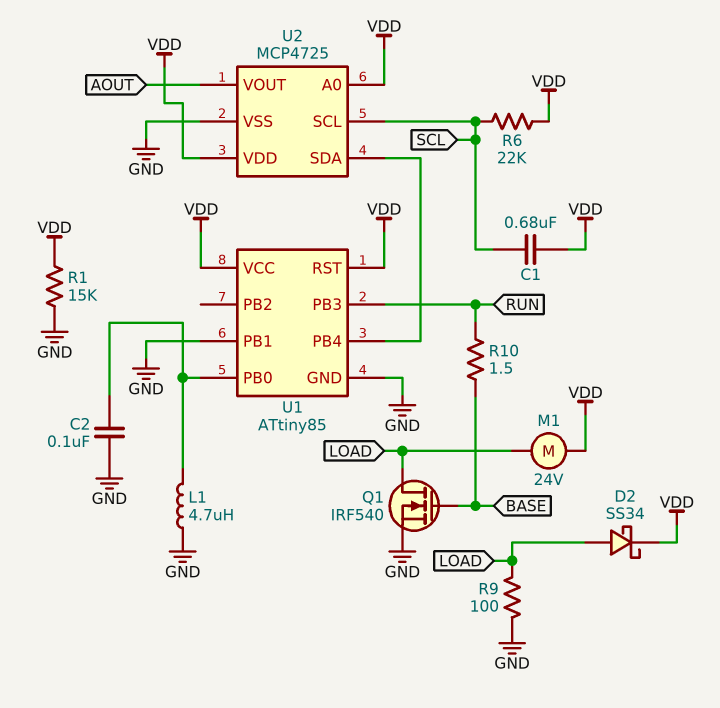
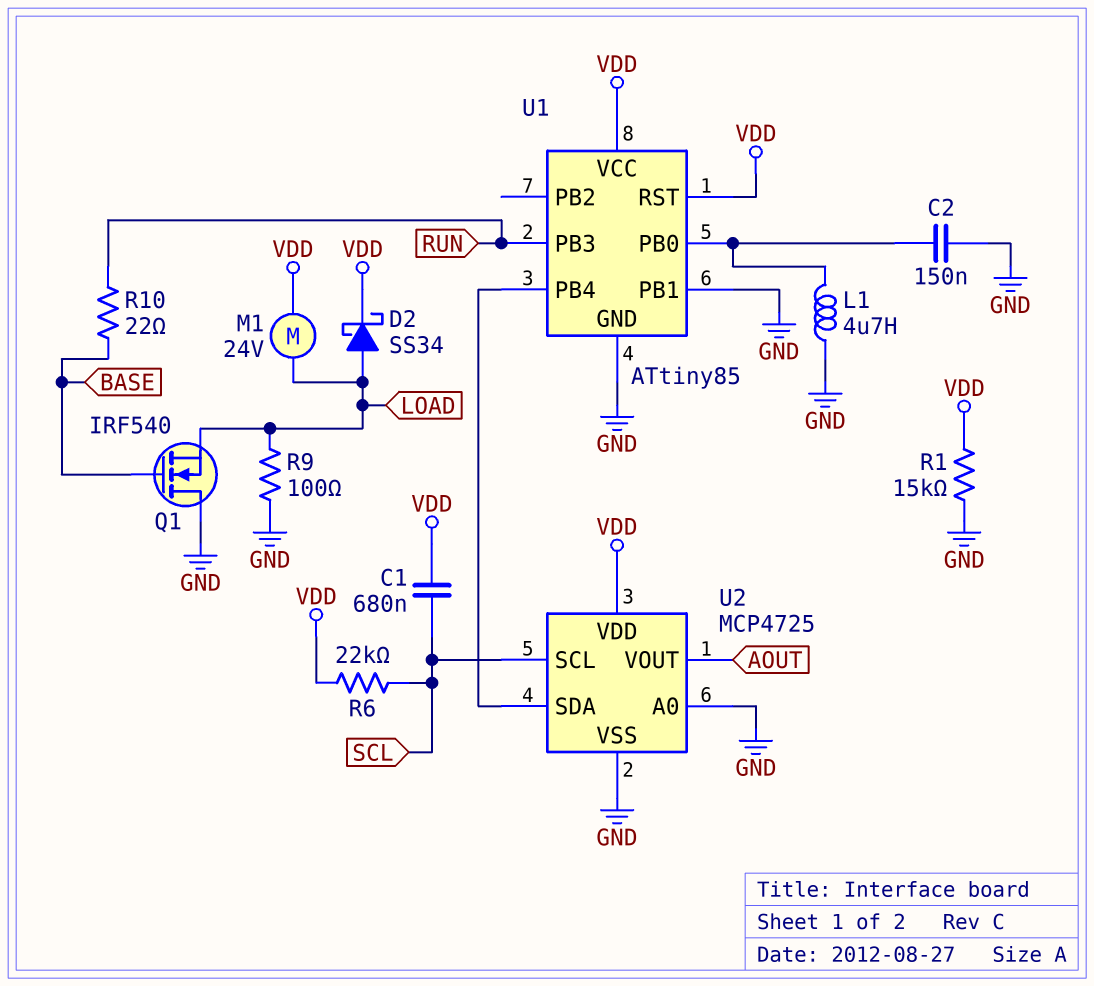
C2: 100nF (GND, U1/PB0) -> 150nF (GND, U1/PB0)
Q1: NMOS IRF540 (G BASE, D LOAD, S GND) -> NMOS IRF540 (G BASE, D GND, S LOAD)
R10: 1.5 (BASE, RUN) -> 22 (BASE, RUN)
U2 pin A0: VDD -> GND

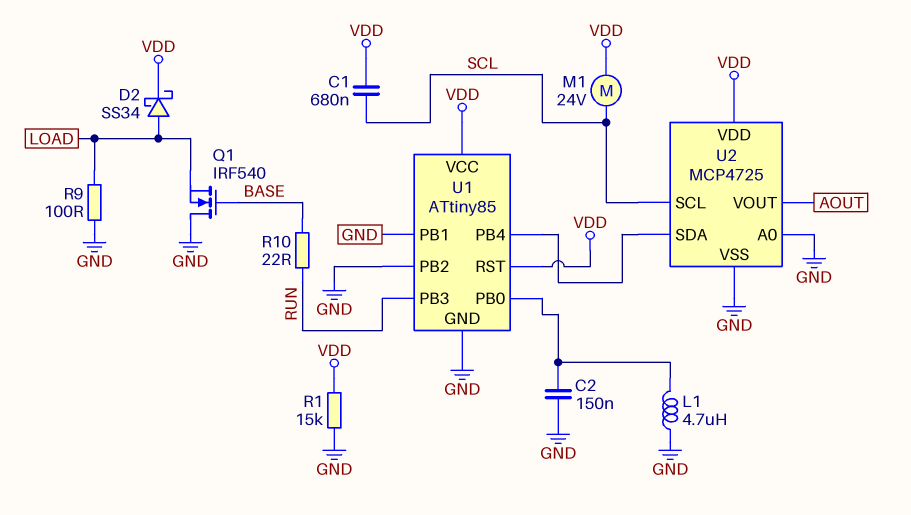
M1: motor 24V (LOAD, VDD) -> motor 24V (SCL, VDD)
R6: 22k (SCL, VDD) -> none
U1 pin PB2: none -> GND

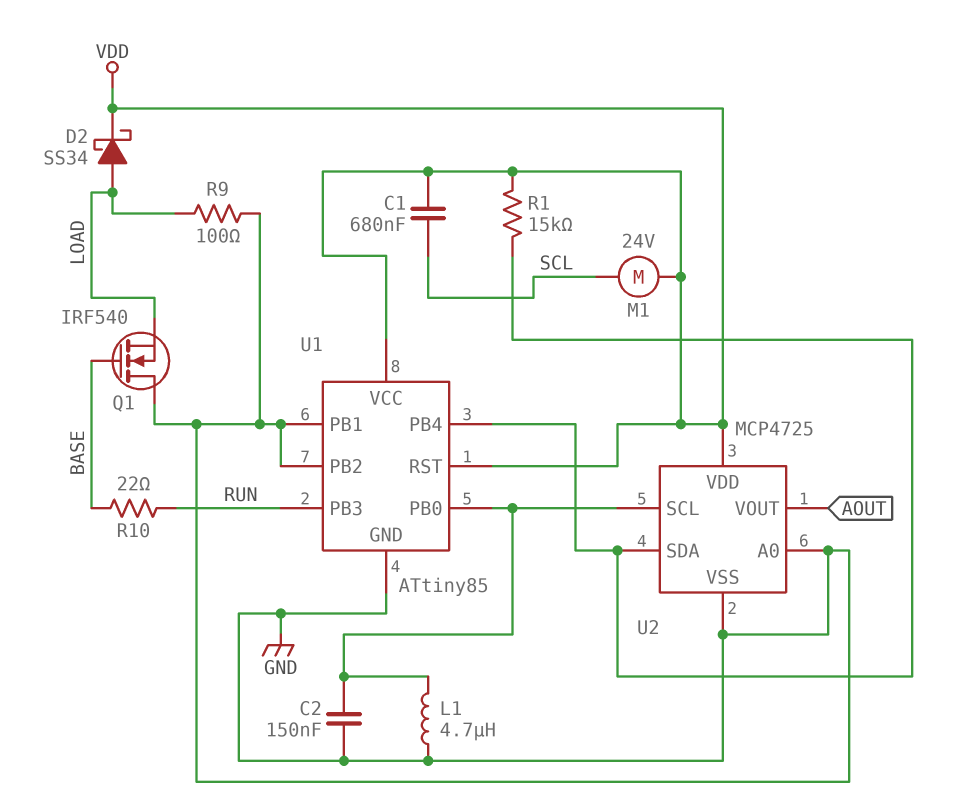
R1: 15k (GND, VDD) -> 15k (U1/PB4, VDD)
U2 pin SCL: SCL -> U1/PB0

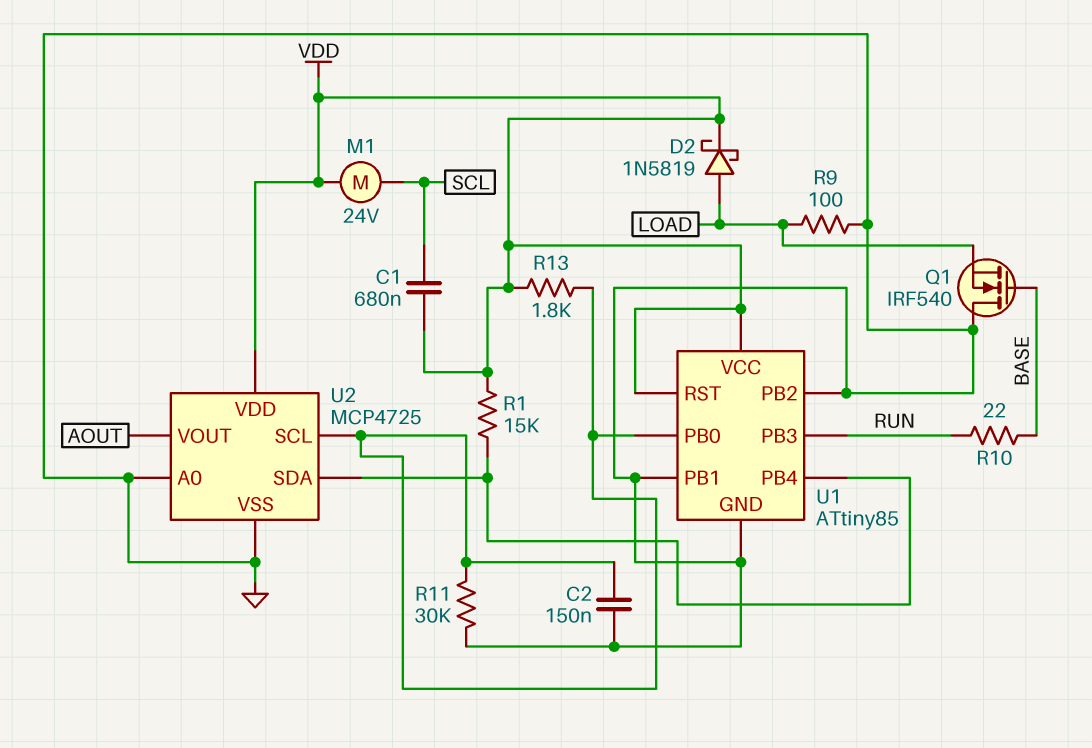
D2: schottky SS34 (A LOAD, K VDD) -> schottky 1N5819 (A LOAD, K VDD)
L1: 4.7uH (GND, U1/PB0) -> none
R11: none -> 30k (GND, U1/PB0)
R13: none -> 1.8k (U1/PB0, VDD)

